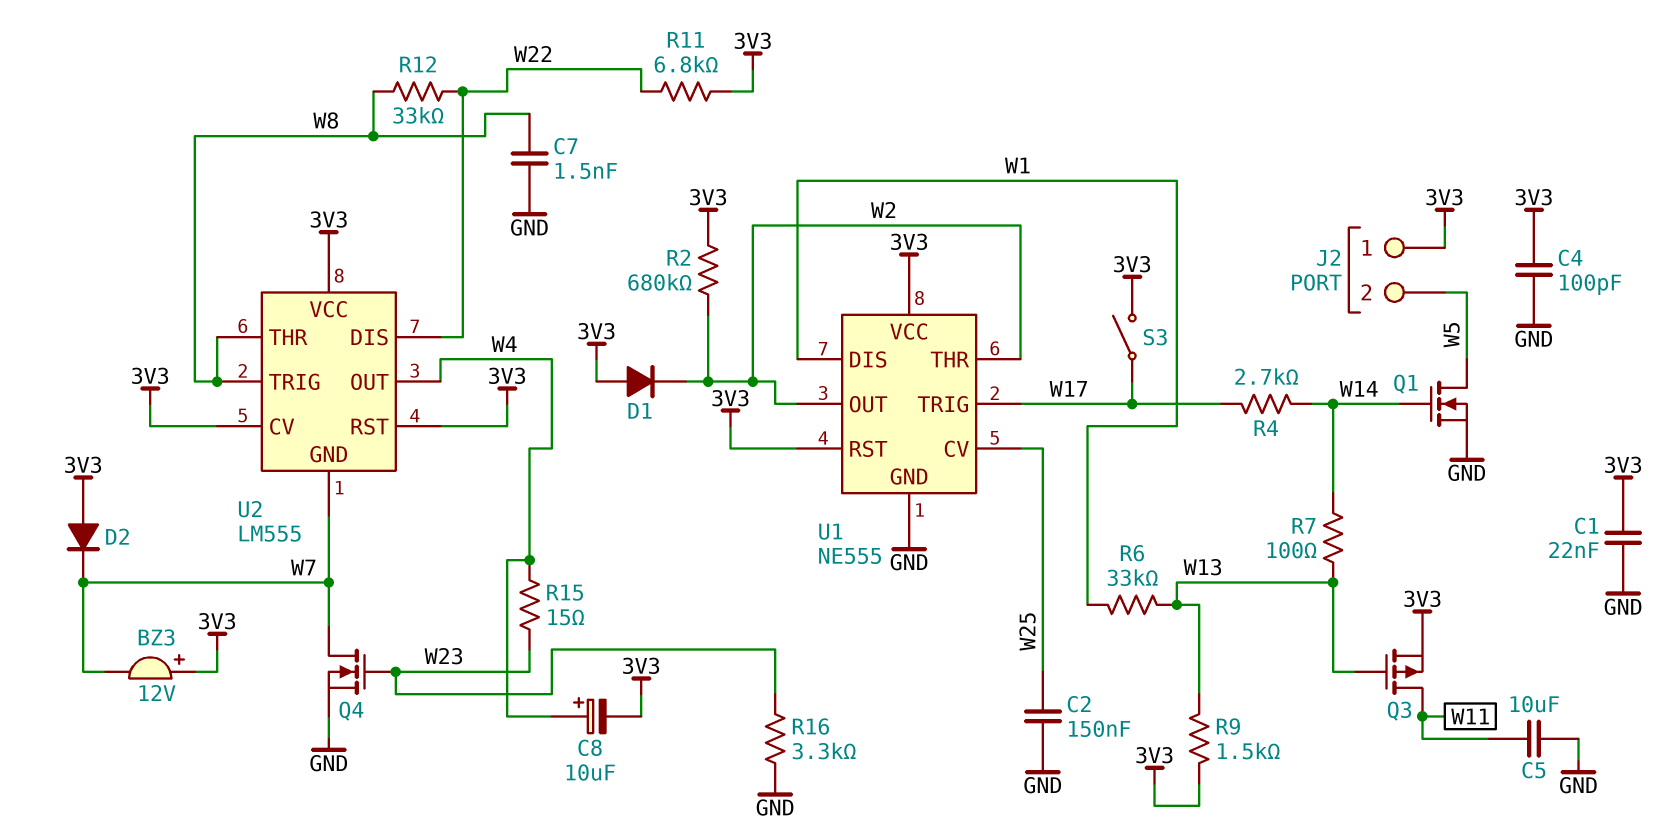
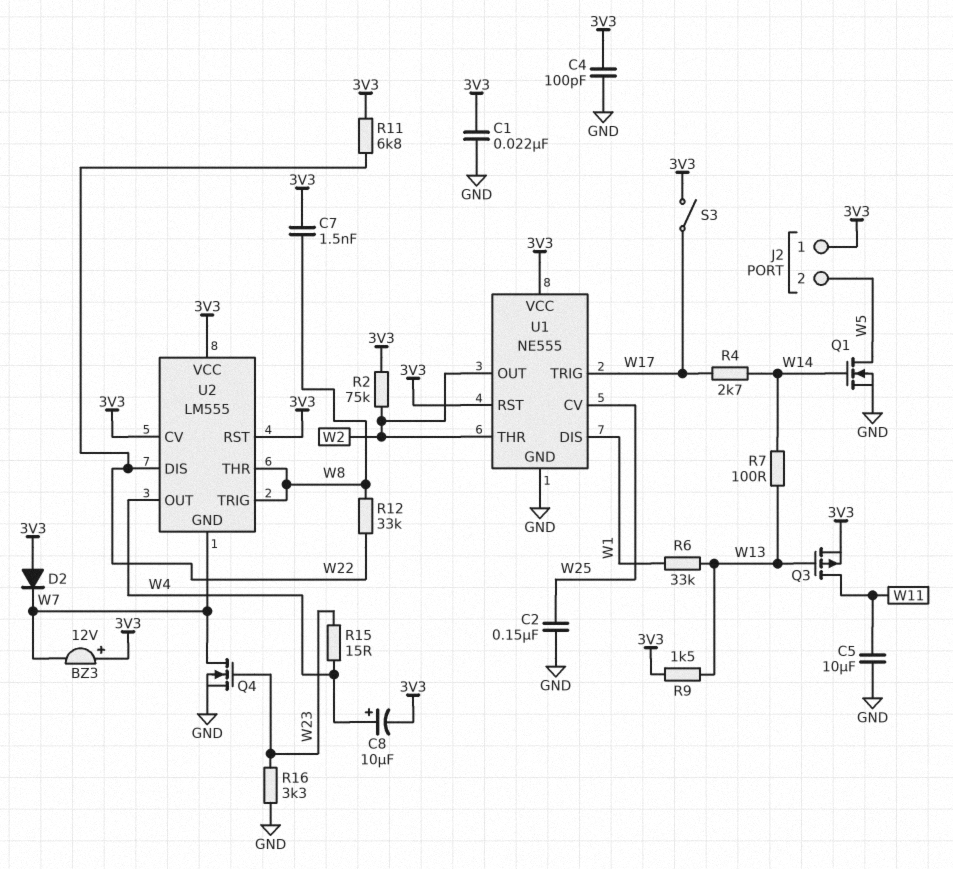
C7: 1.5nF (GND, W8) -> 1.5nF (3V3, W8)
D1: diode (A 3V3, K W2) -> none
R2: 680k (3V3, W2) -> 75k (3V3, W2)

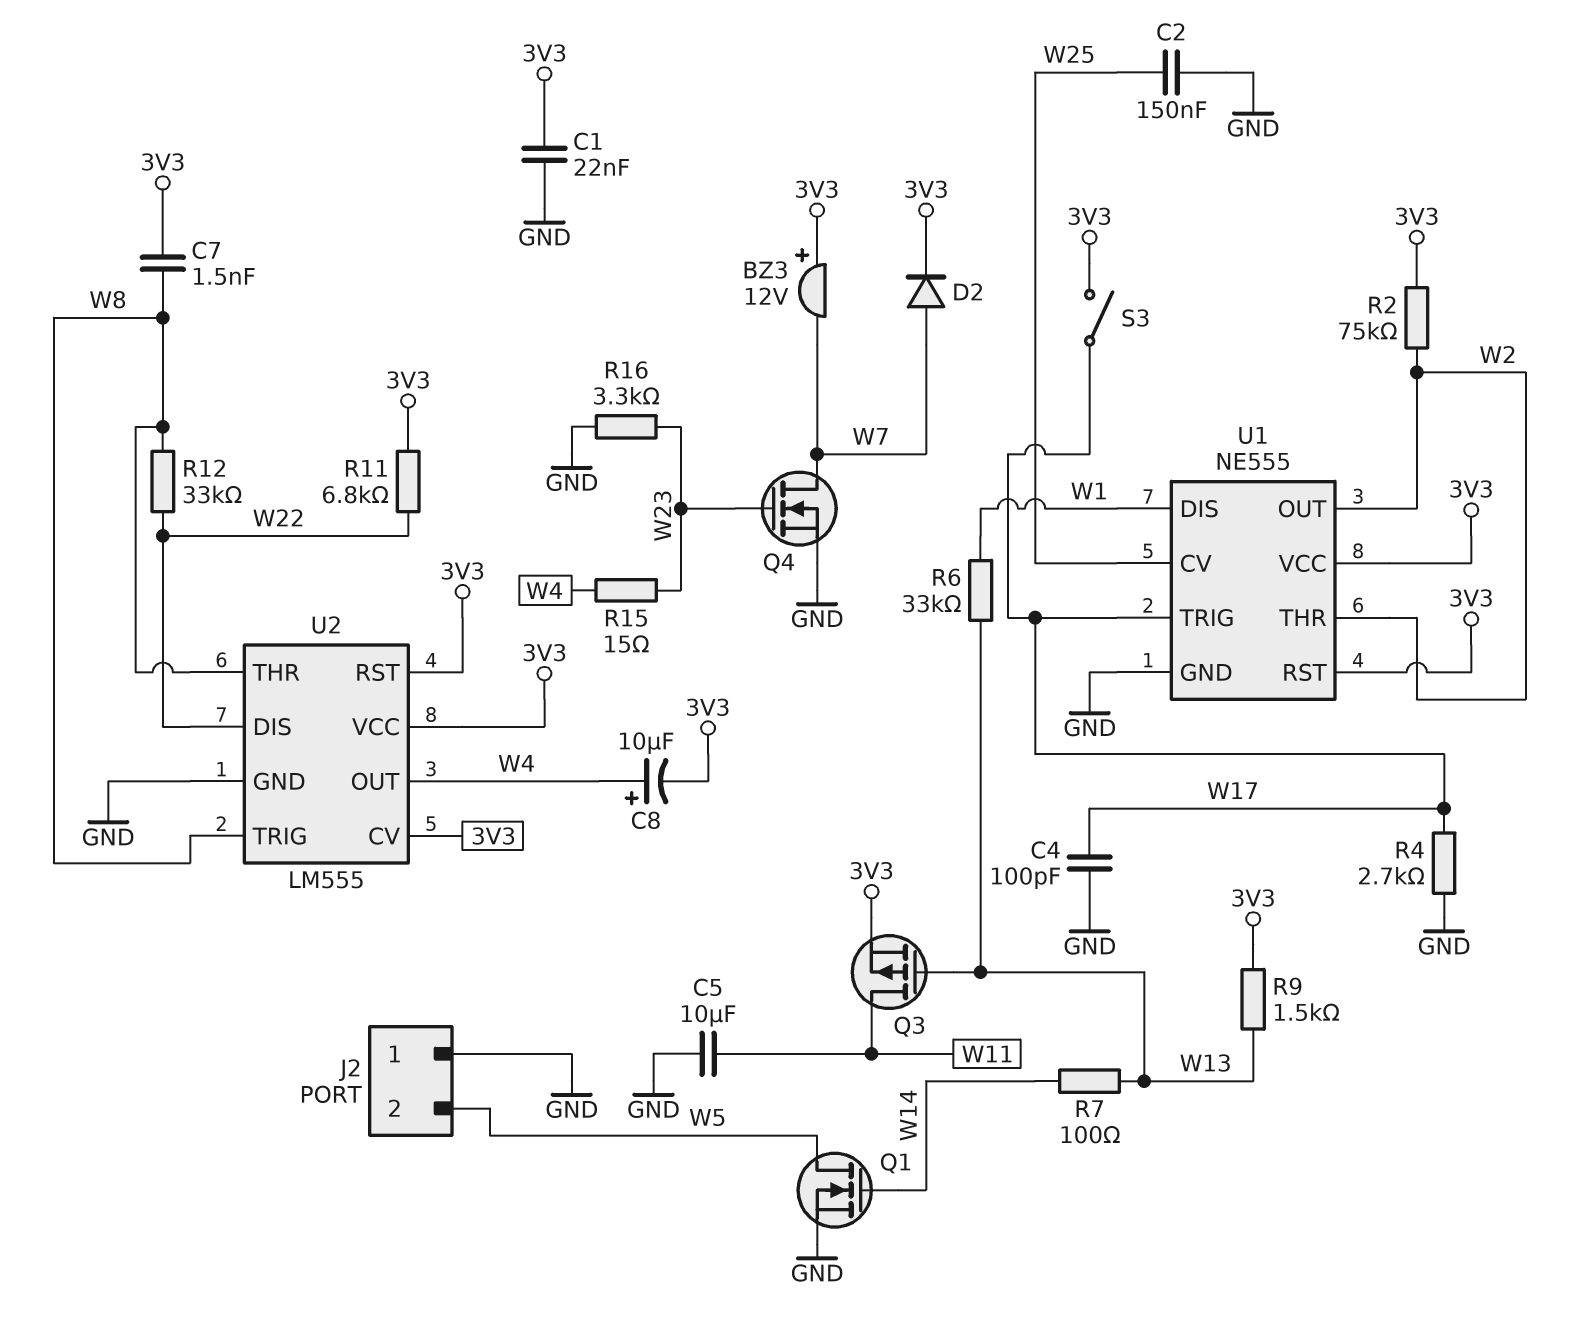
C4: 100pF (3V3, GND) -> 100pF (GND, W17)
D2: diode (A 3V3, K W7) -> diode (A W7, K 3V3)
J2 pin 1: 3V3 -> GND
R4: 2.7k (W14, W17) -> 2.7k (GND, W17)
U2 pin GND: W7 -> GND

